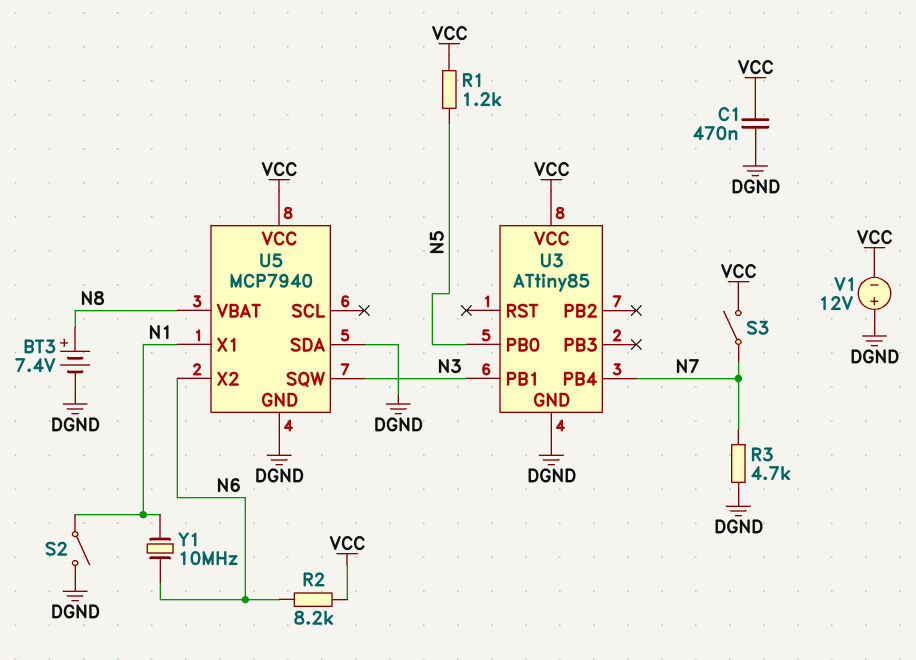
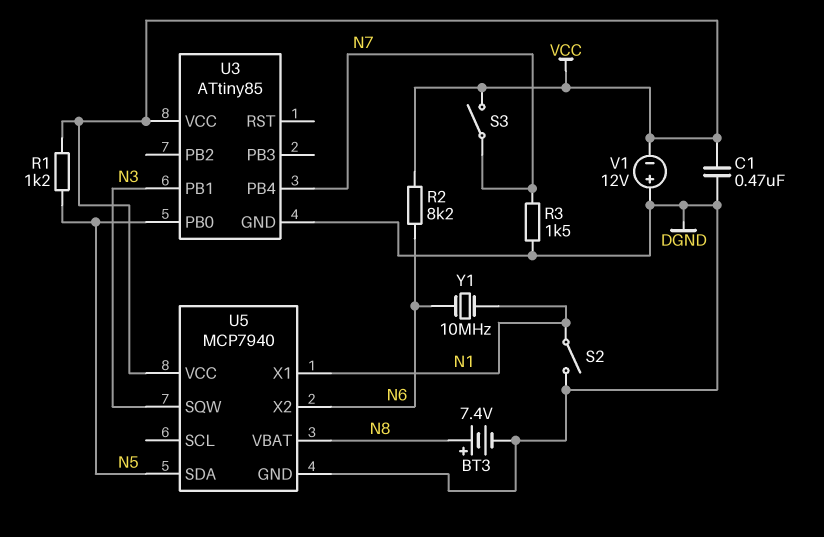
R3: 4.7k (DGND, N7) -> 1.5k (DGND, N7)
U5 pin SDA: DGND -> N5

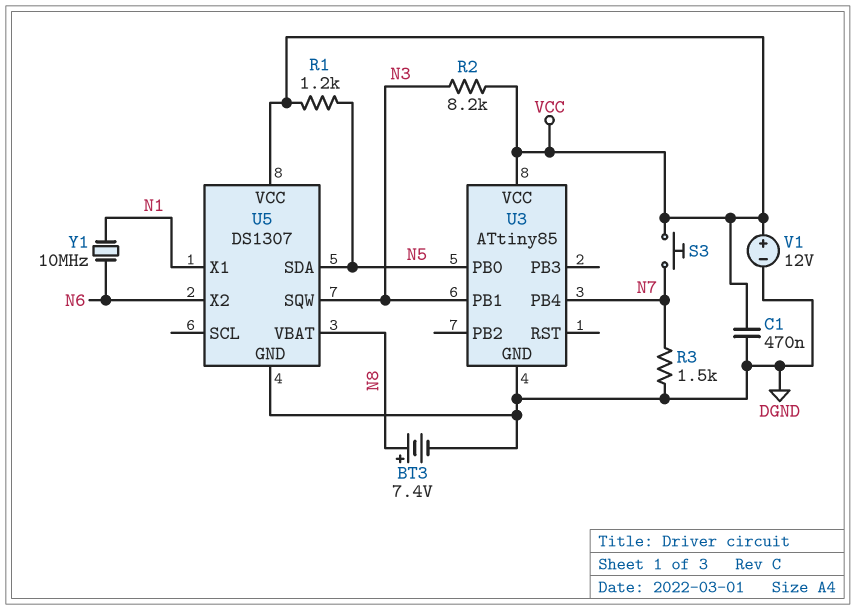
R2: 8.2k (N6, VCC) -> 8.2k (N3, VCC)
S2: switch (DGND, N1) -> none
S3: switch (N7, VCC) -> button (N7, VCC)
U5: MCP7940 -> DS1307
V1: 12V (plus DGND, minus VCC) -> 12V (plus VCC, minus DGND)

